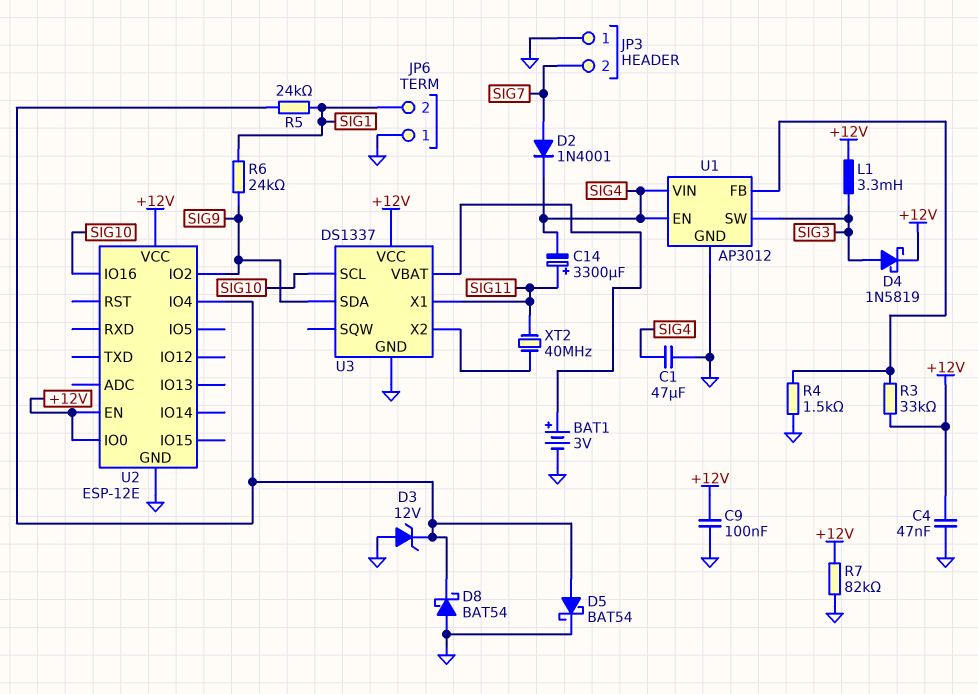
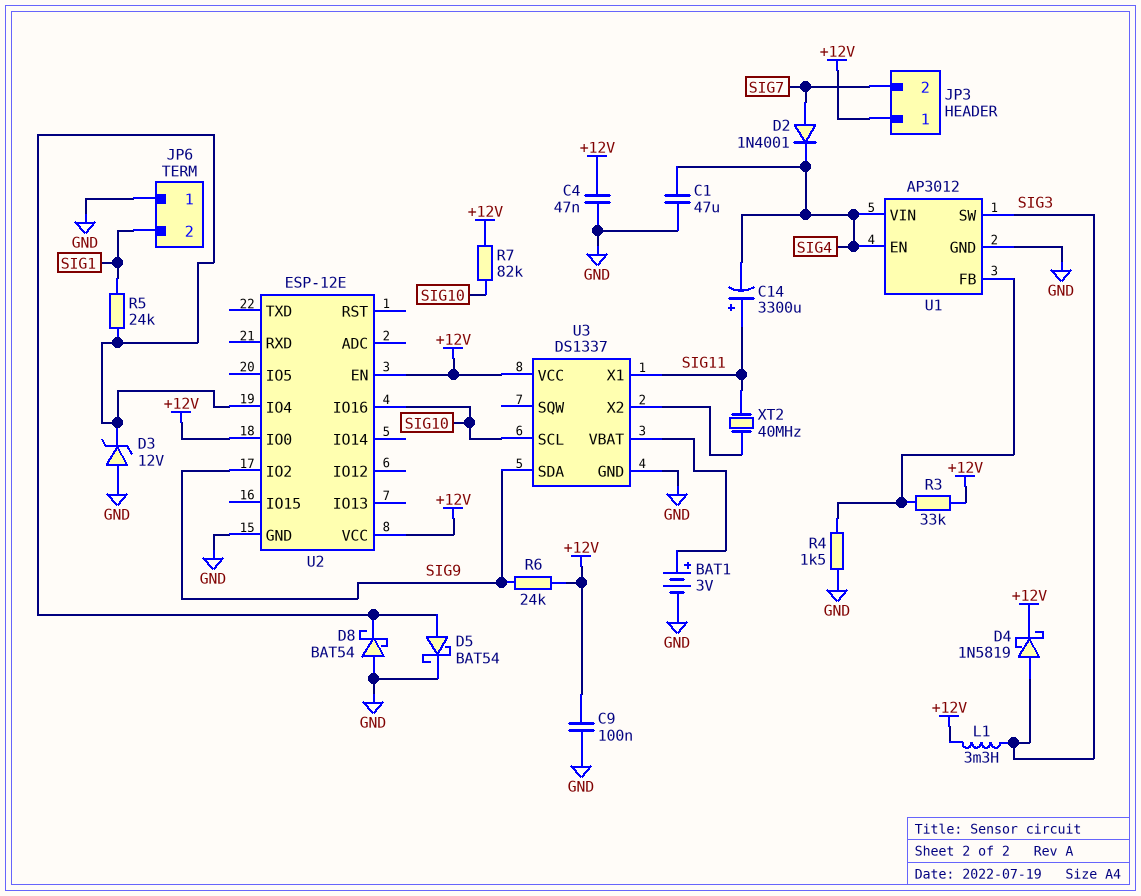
JP3 pin 1: GND -> +12V
R6: 24k (SIG1, SIG9) -> 24k (+12V, SIG9)
R7: 82k (+12V, GND) -> 82k (+12V, SIG10)

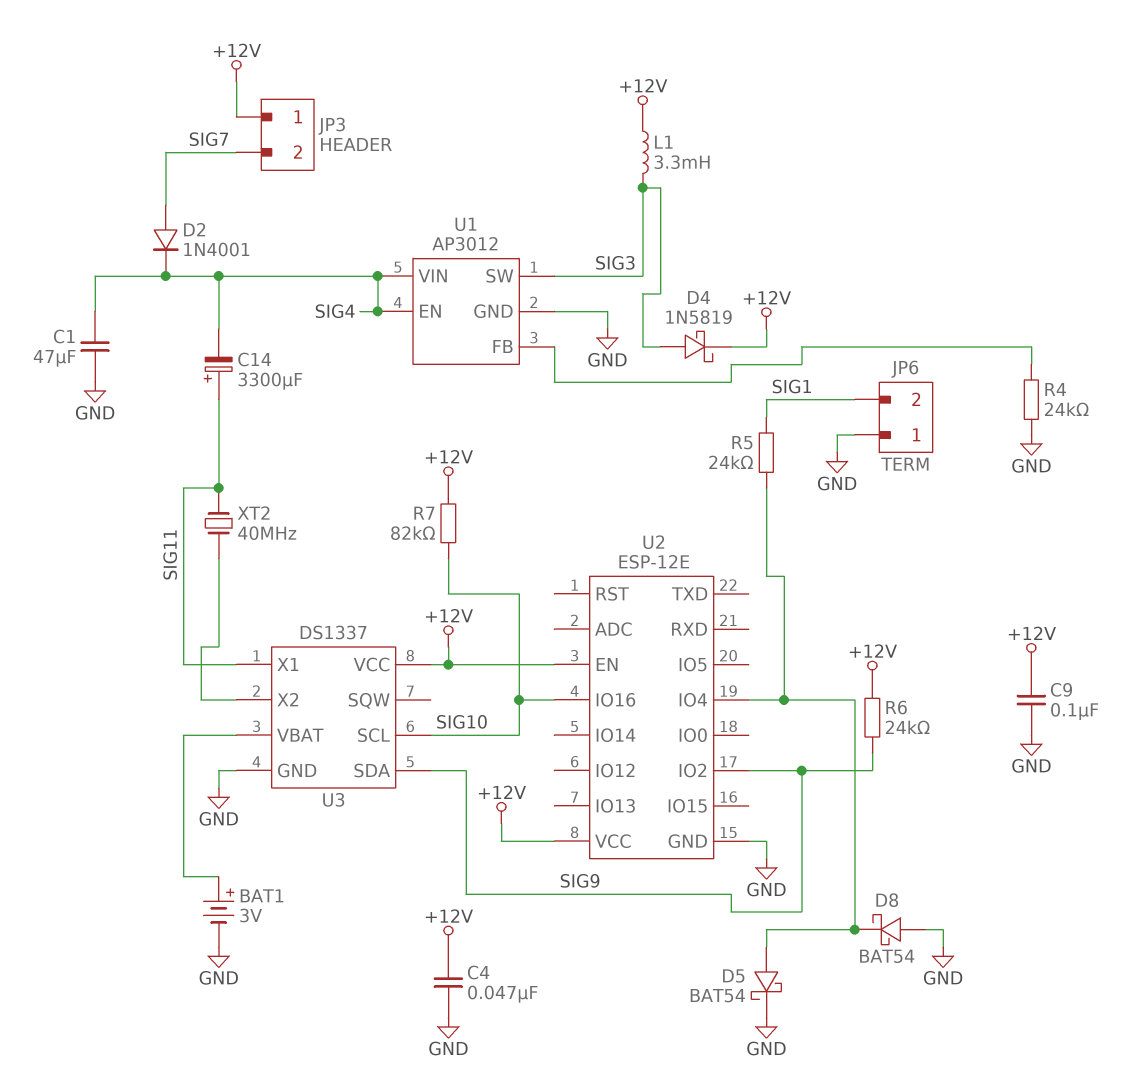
D3: zener 12V (A GND, K U2/IO4) -> none
R3: 33k (+12V, U1/FB) -> none
R4: 1.5k (GND, U1/FB) -> 24k (GND, U1/FB)
U2 pin IO0: +12V -> none

